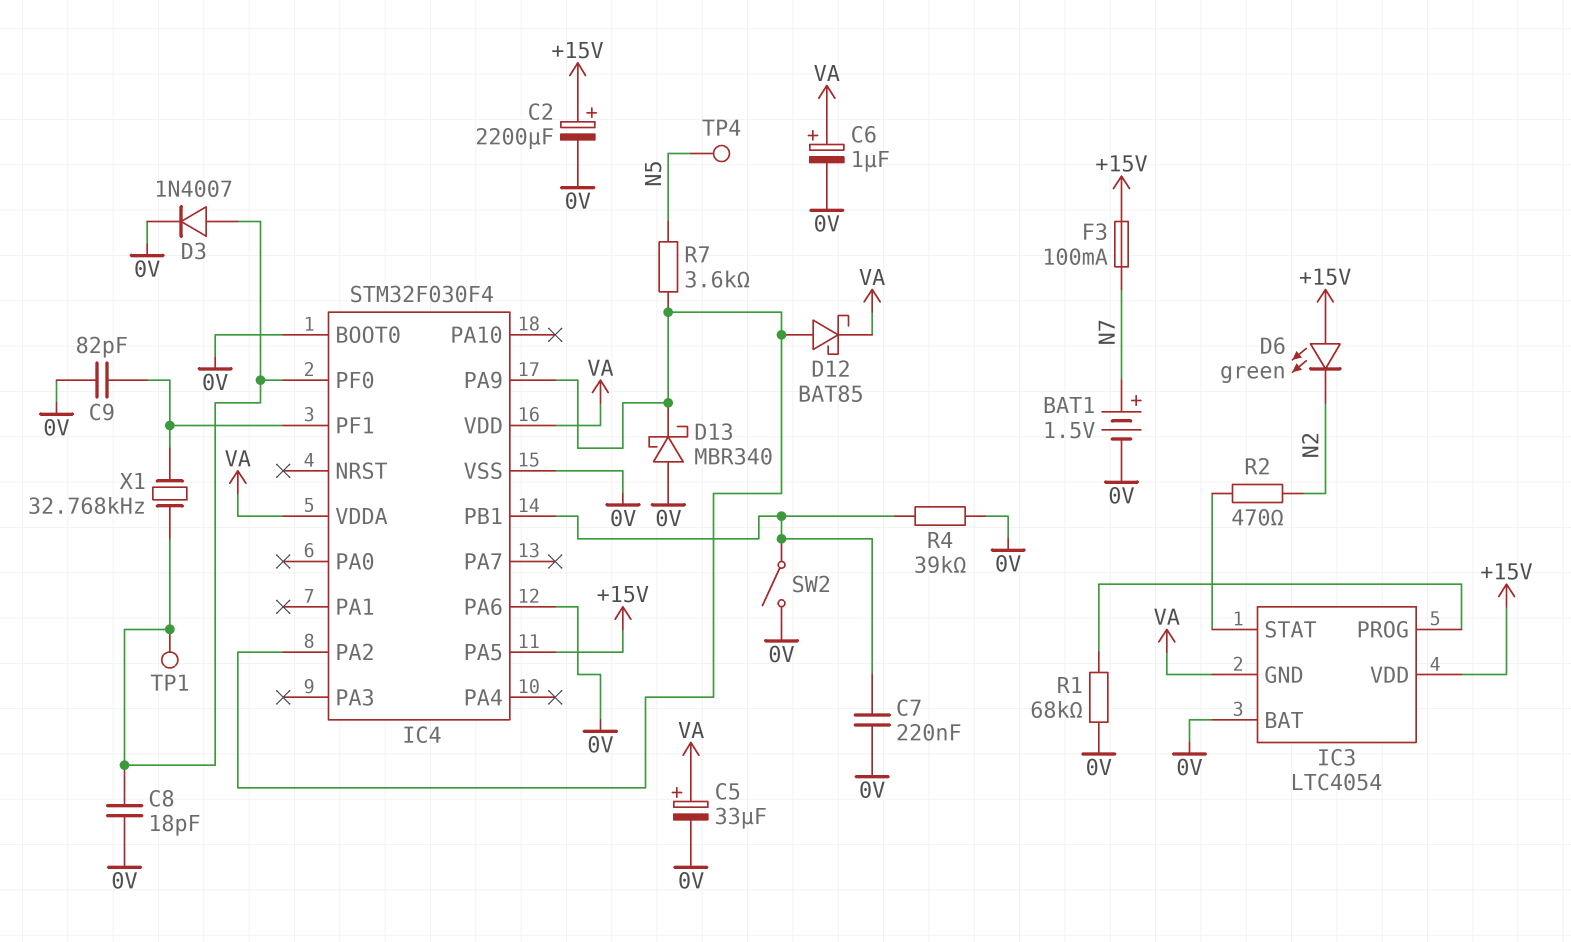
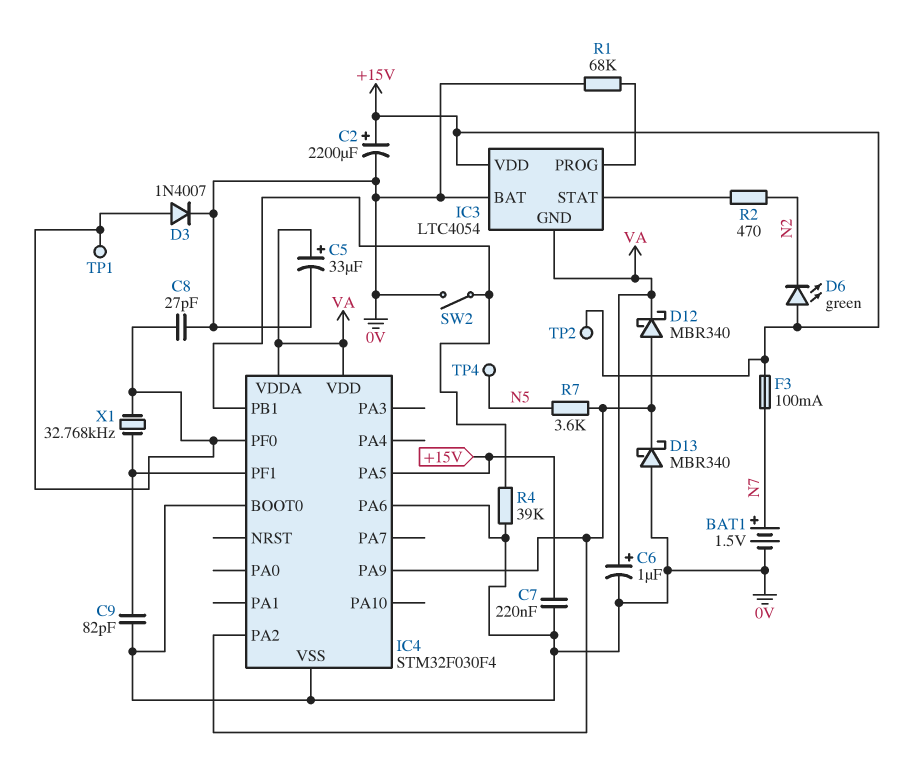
C7: 220nF (0V, IC4/PB1) -> 220nF (+15V, 0V)
C8: 18pF (0V, IC4/PF0) -> 27pF (0V, IC4/PF0)
D12: schottky BAT85 (A IC4/PA2, K VA) -> schottky MBR340 (A IC4/PA2, K VA)
TP2: none -> test point (+15V)

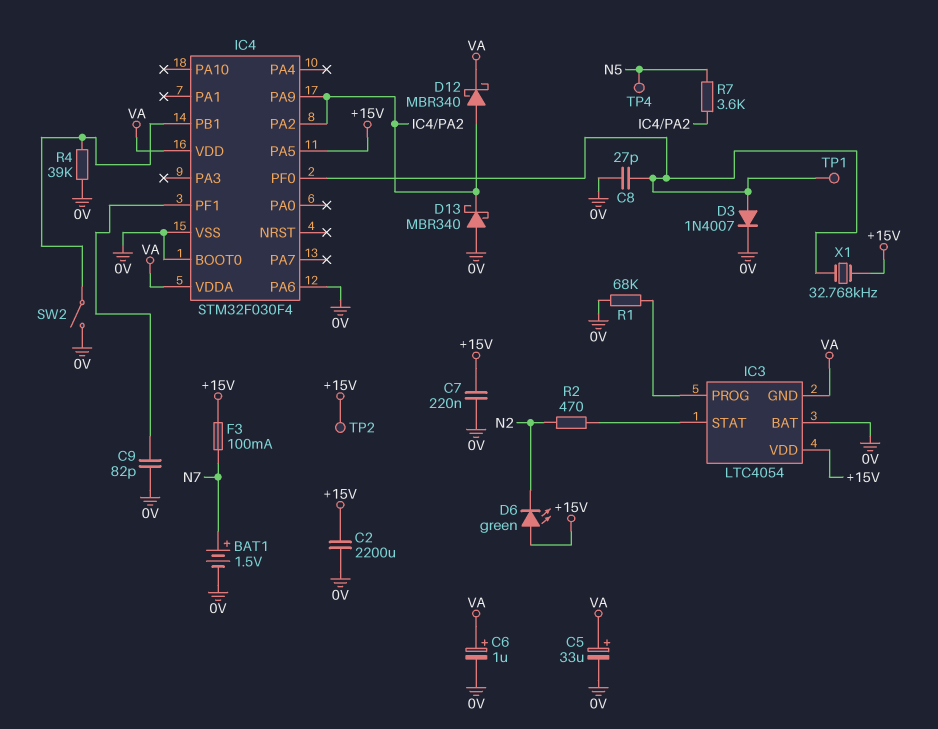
C2: 2200uF (plus +15V, minus 0V) -> 2200uF (+15V, 0V)
X1: 32.768kHz (IC4/PF0, IC4/PF1) -> 32.768kHz (+15V, IC4/PF0)

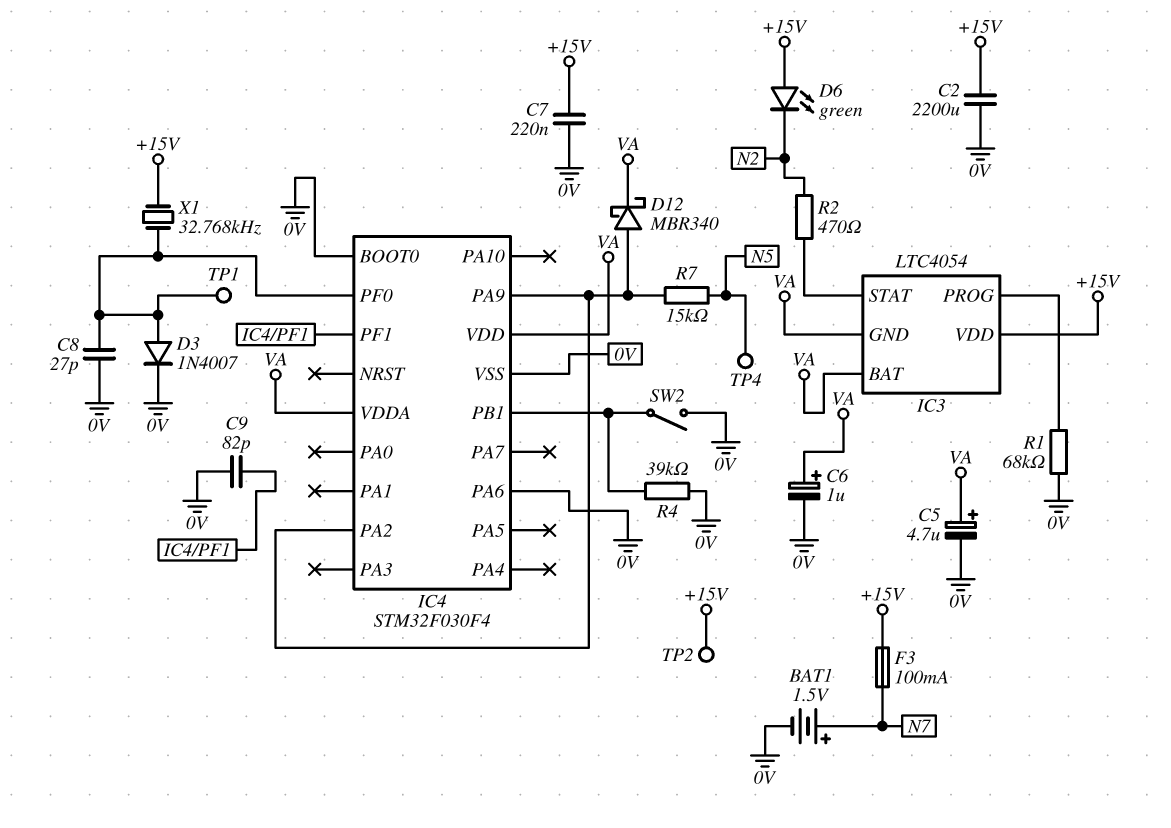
C5: 33uF (plus VA, minus 0V) -> 4.7uF (plus VA, minus 0V)
D13: schottky MBR340 (A 0V, K IC4/PA2) -> none
IC3 pin BAT: 0V -> VA
IC4 pin PA5: +15V -> none
R7: 3.6k (IC4/PA2, N5) -> 15k (IC4/PA2, N5)

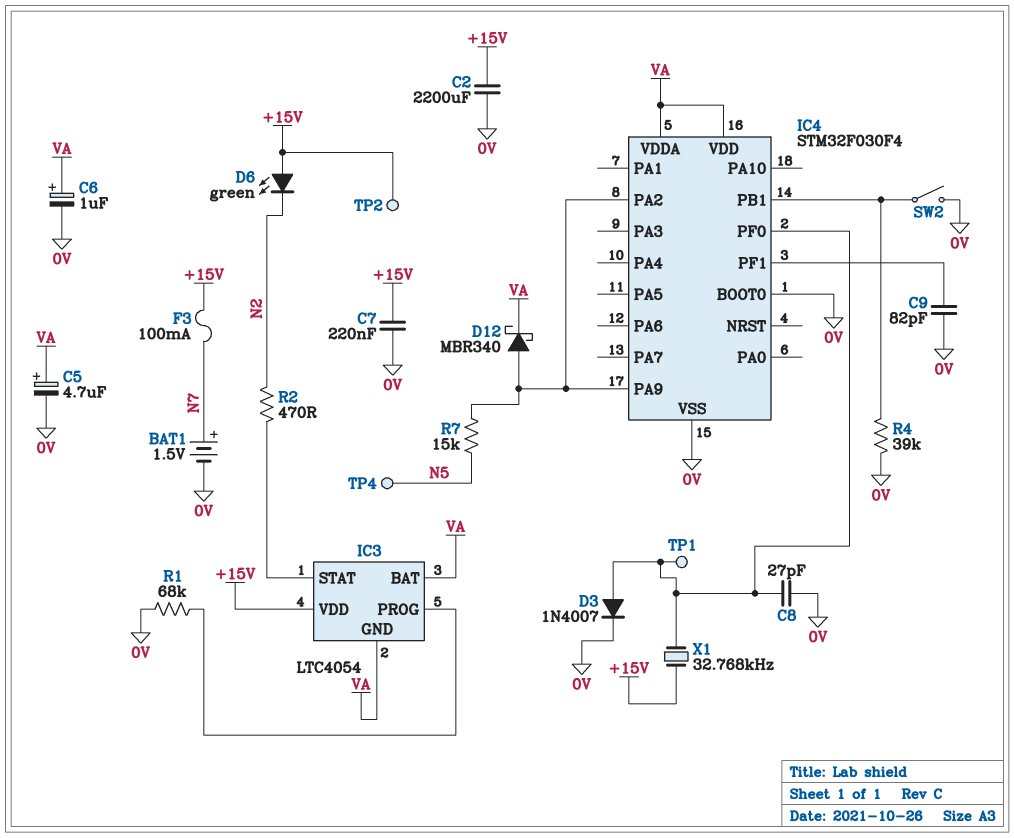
IC4 pin PA6: 0V -> none

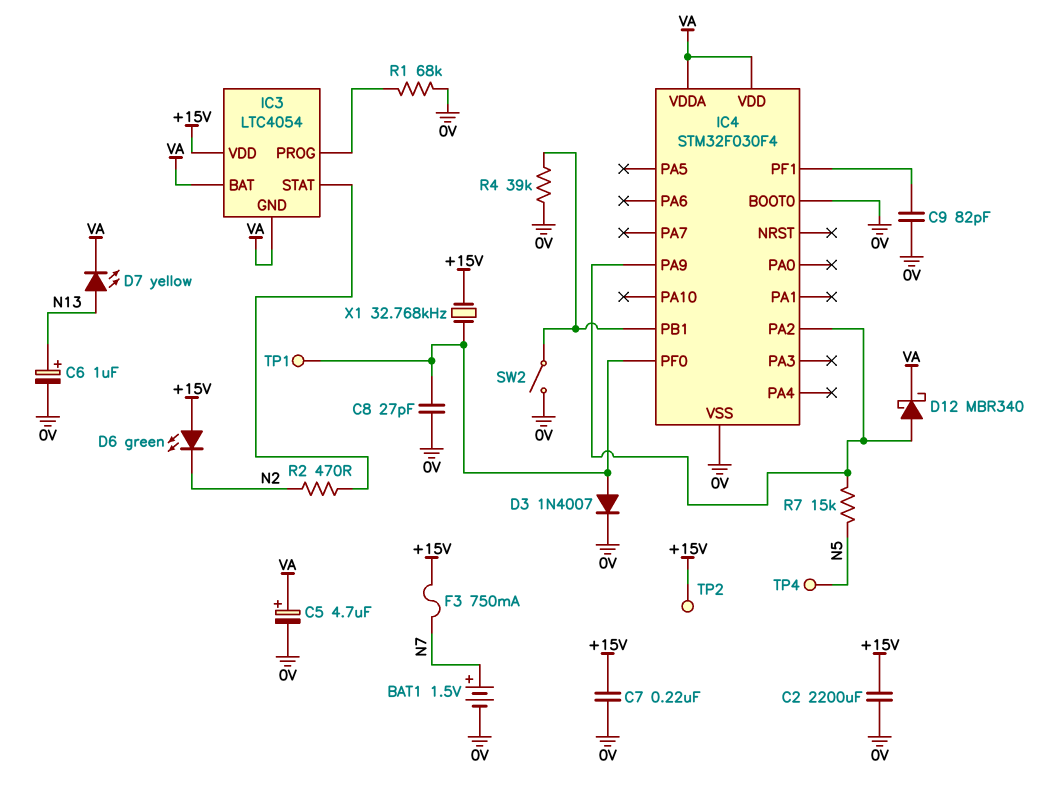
C6: 1uF (plus VA, minus 0V) -> 1uF (plus N13, minus 0V)
D7: none -> LED yellow (A N13, K VA)
F3: 100mA (+15V, N7) -> 750mA (+15V, N7)

